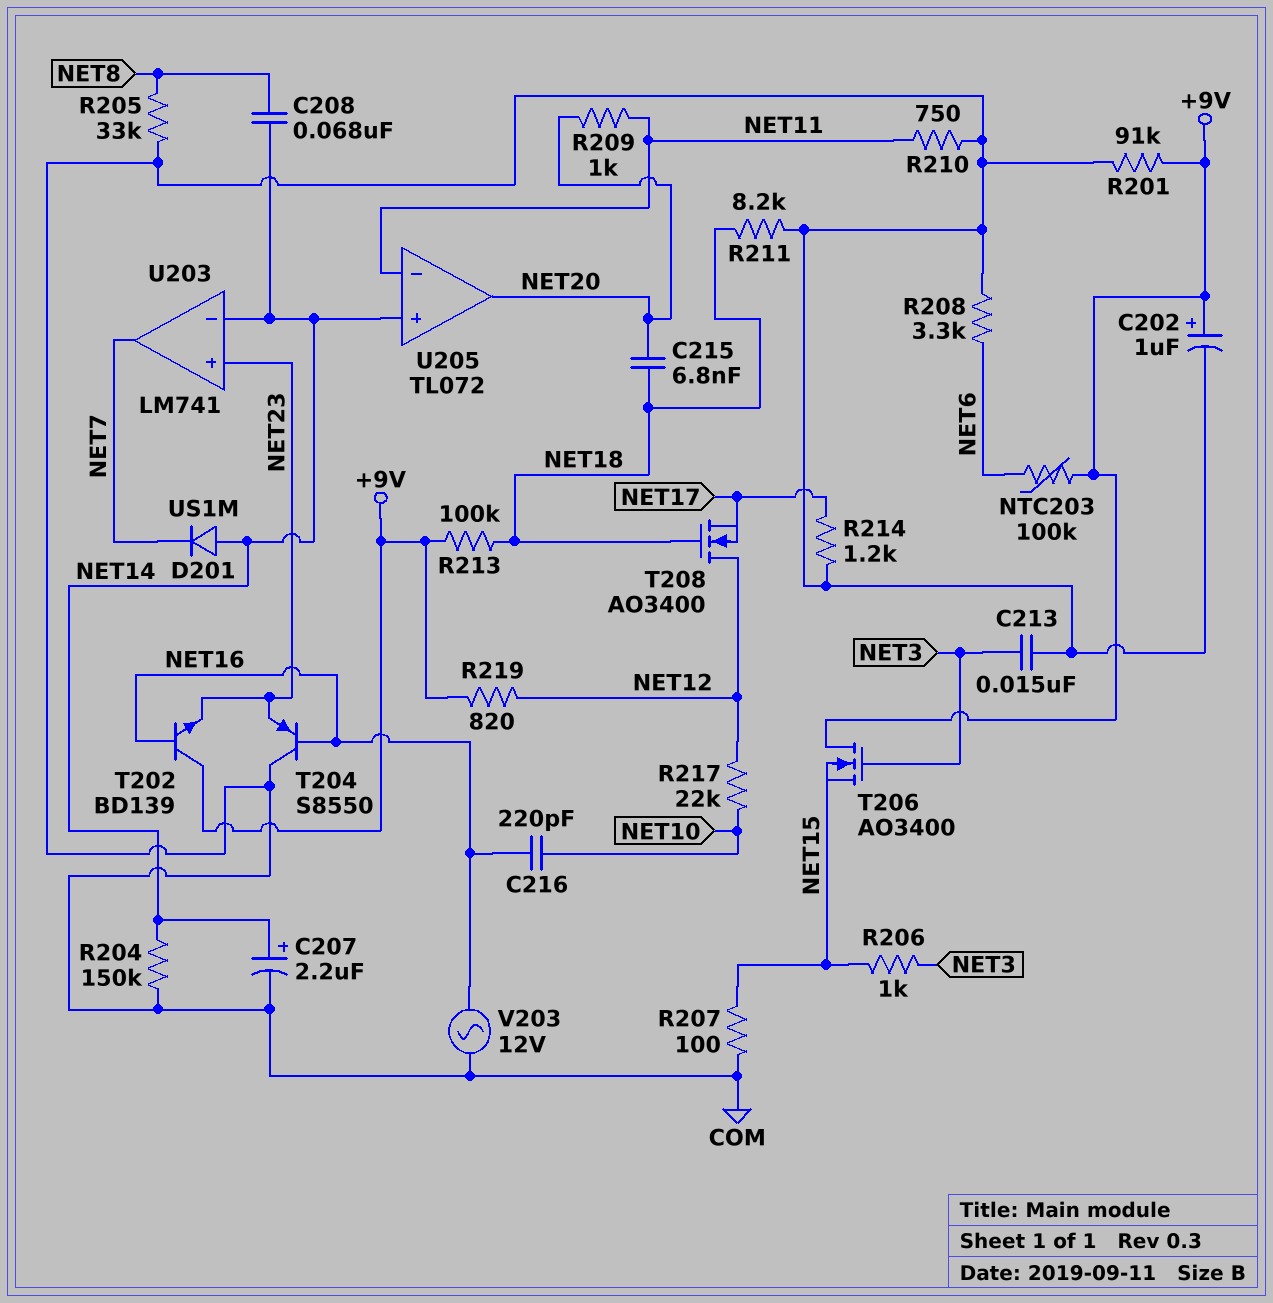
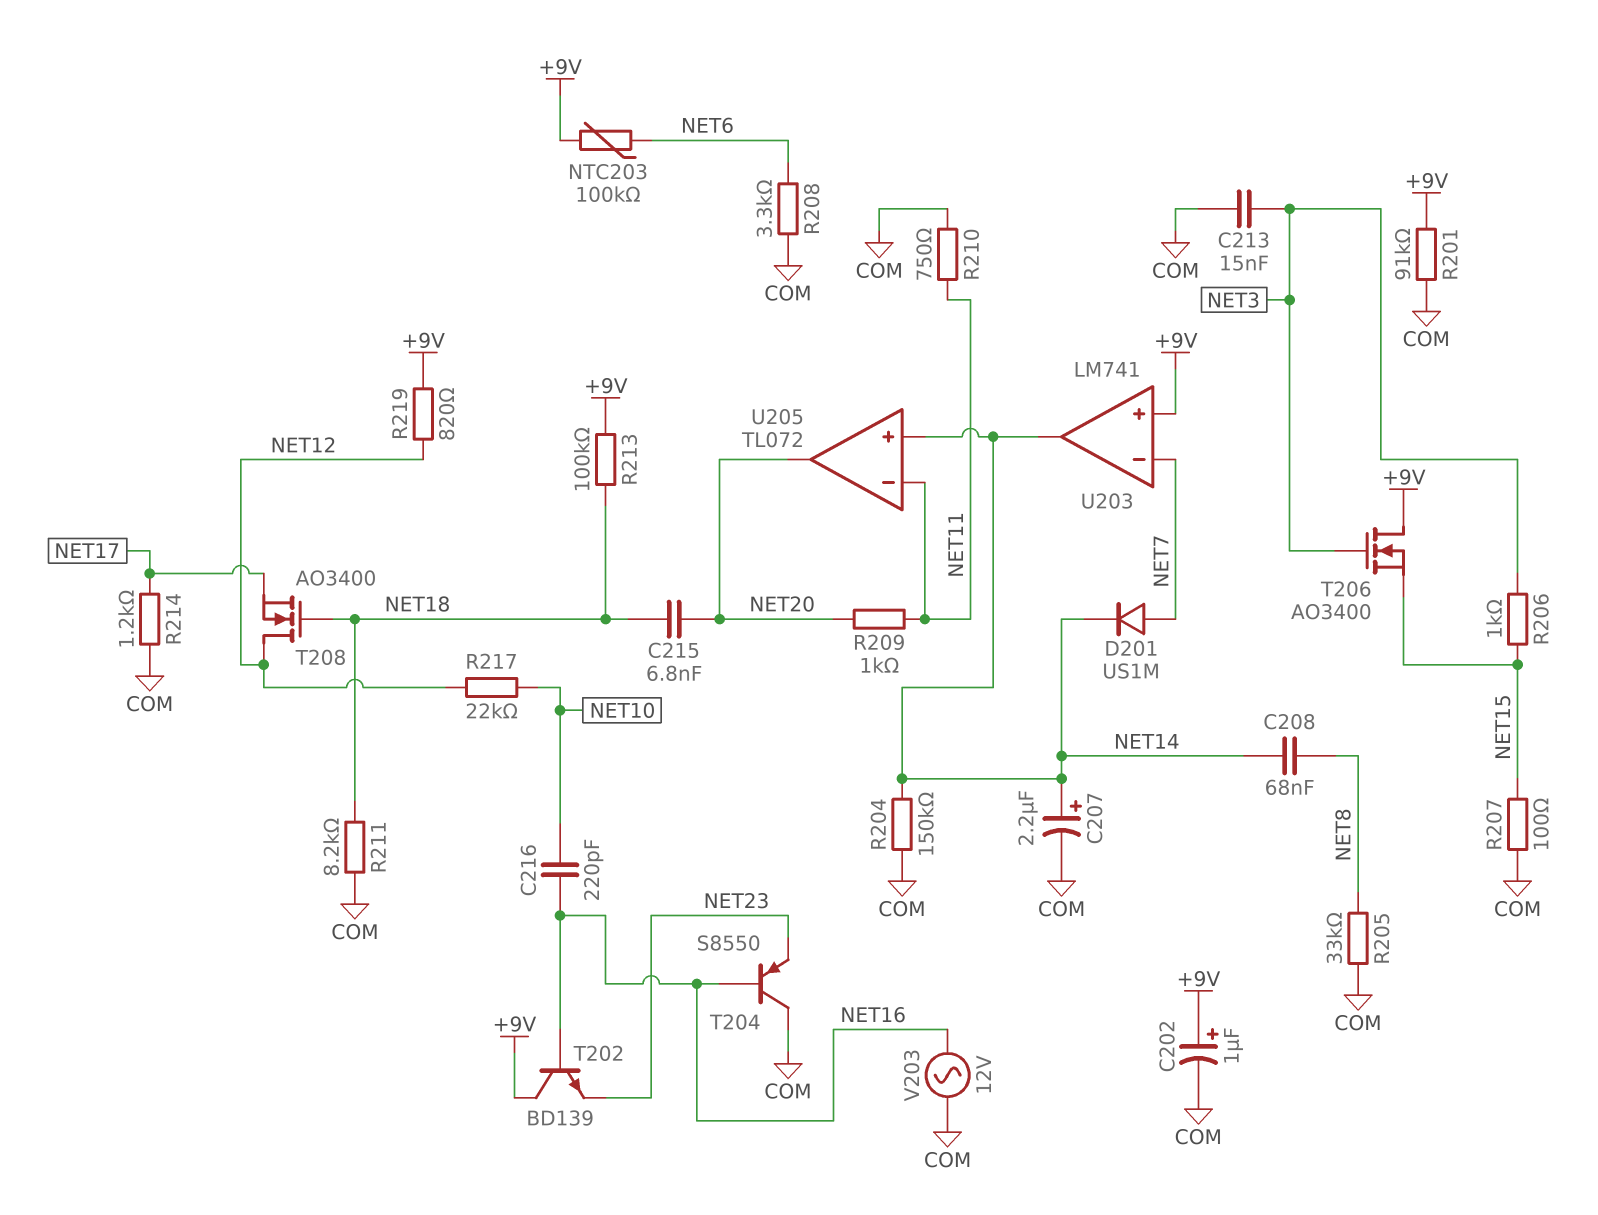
D201: diode US1M (A NET14, K NET7) -> diode US1M (A NET7, K NET14)
U203 pin in+: NET23 -> +9V
U203 pin in-: NET14 -> NET7
U203 pin out: NET7 -> NET14

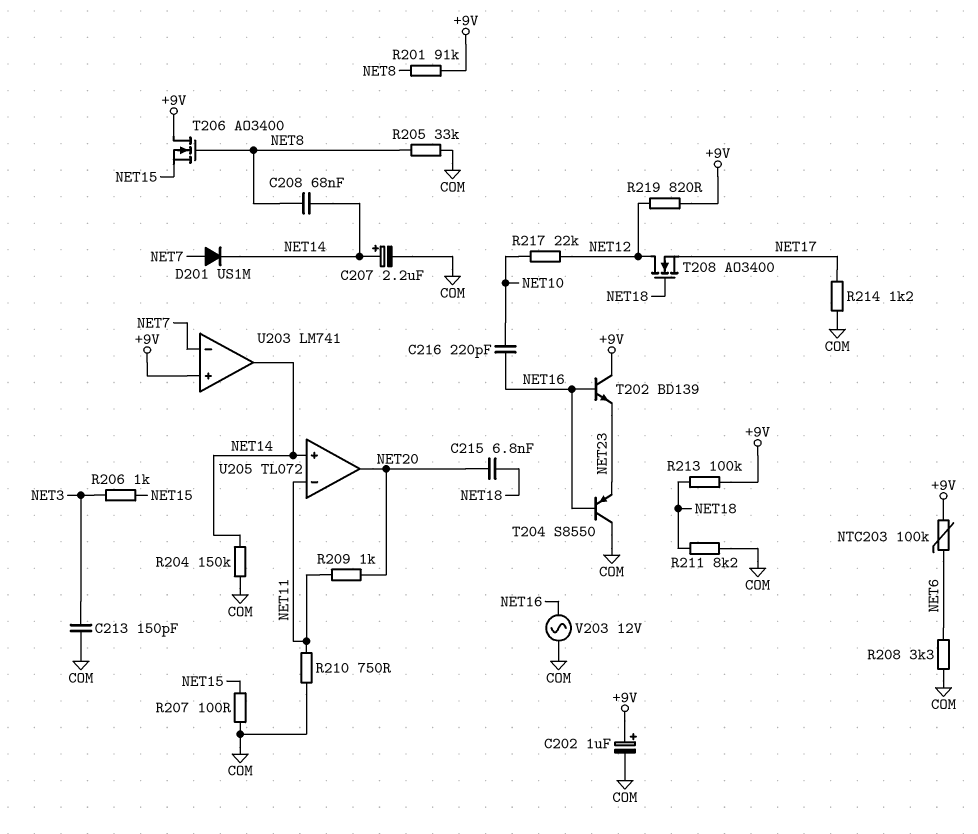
C213: 15nF (COM, NET3) -> 150pF (COM, NET3)
R201: 91k (+9V, COM) -> 91k (+9V, NET8)
T206: NMOS AO3400 (G NET3, D +9V, S NET15) -> NMOS AO3400 (G NET8, D +9V, S NET15)

